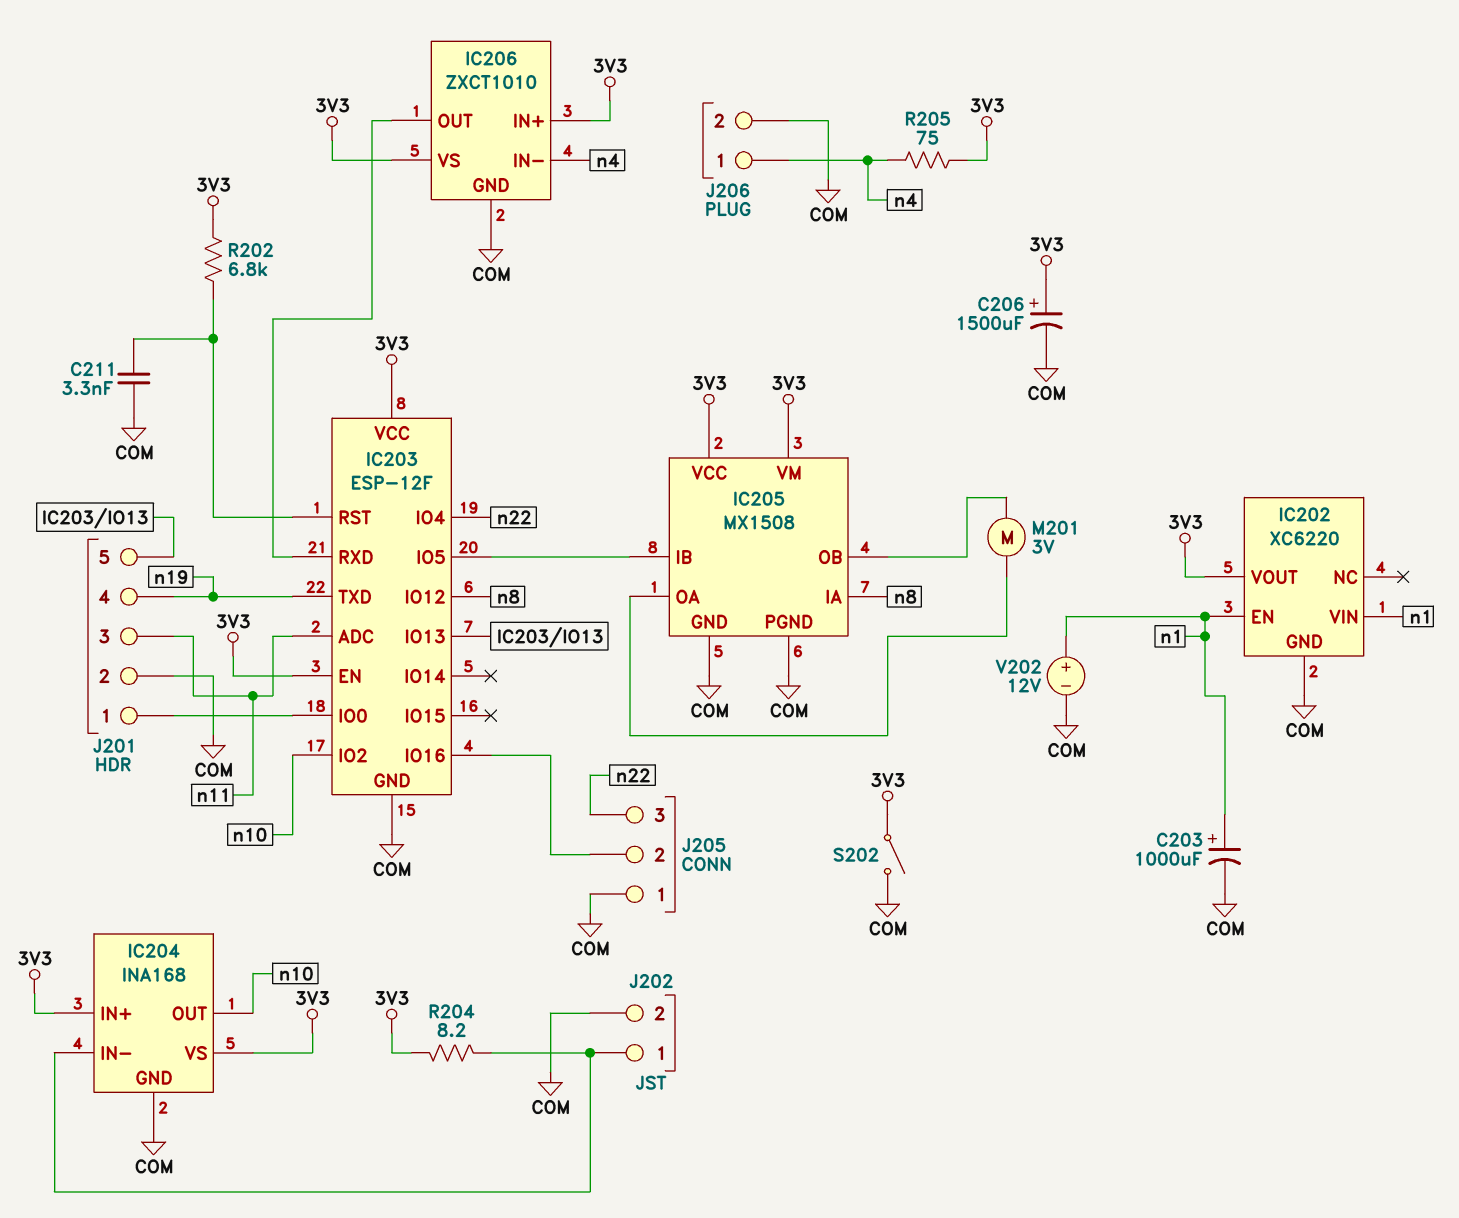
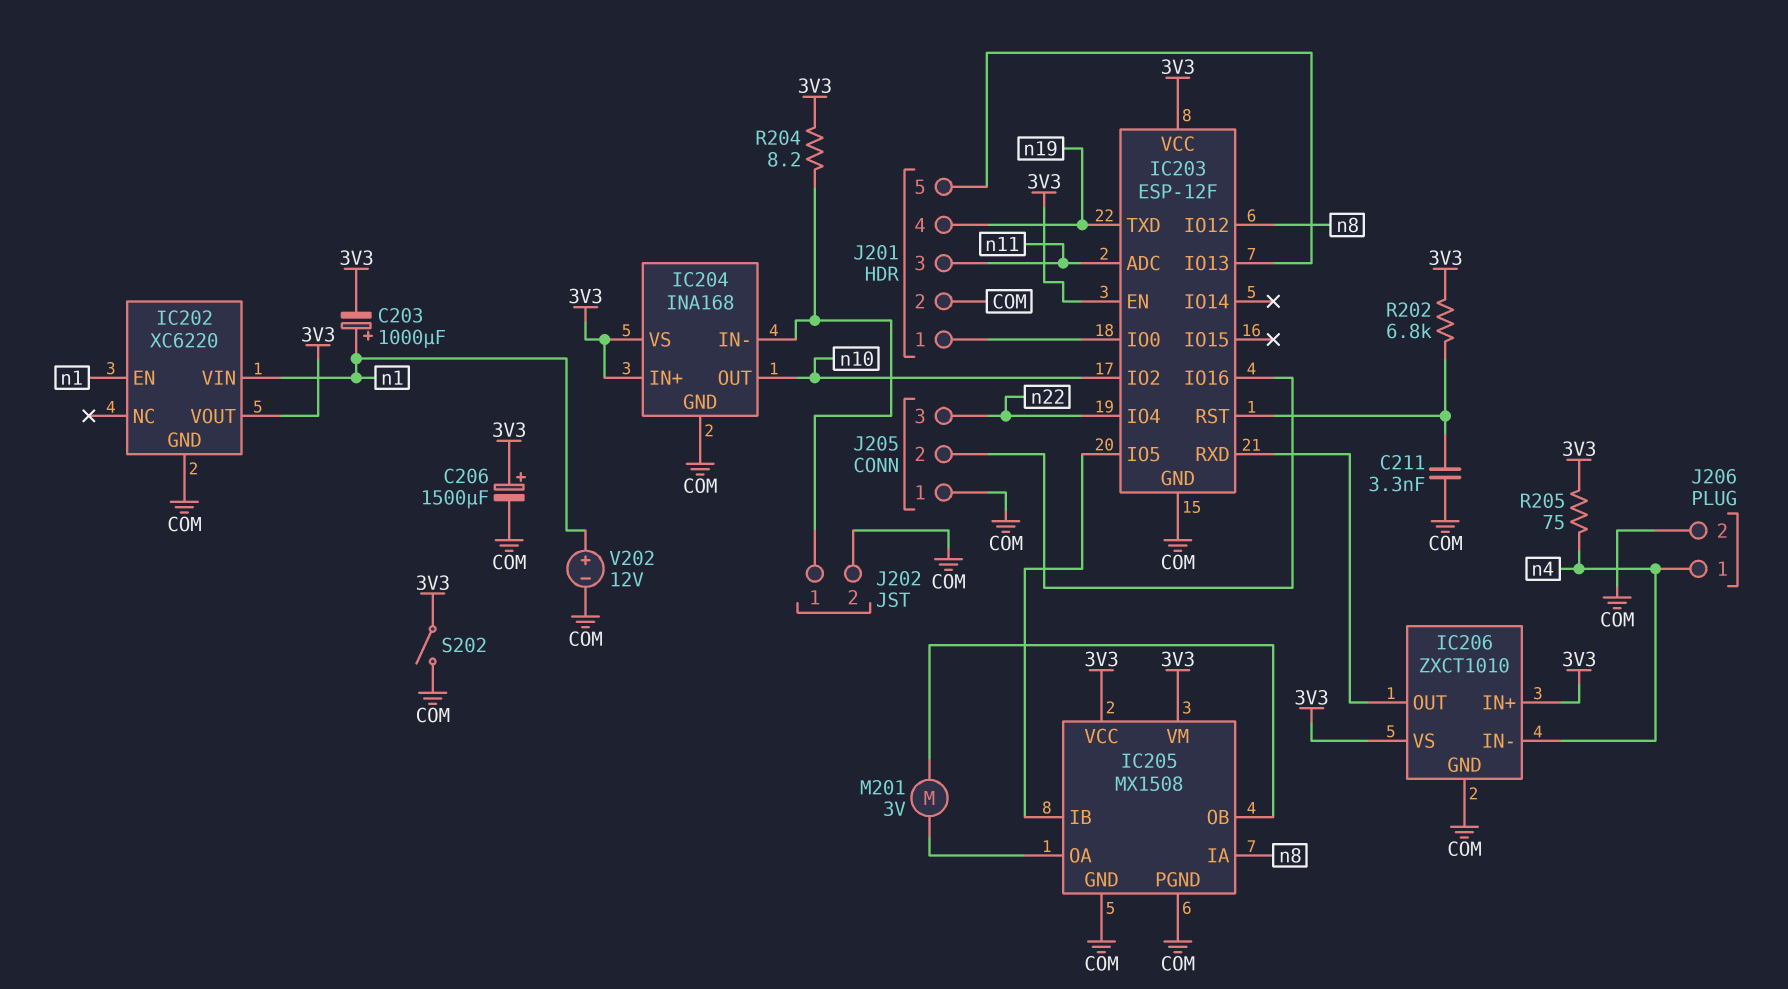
C203: 1000uF (plus n1, minus COM) -> 1000uF (plus n1, minus 3V3)

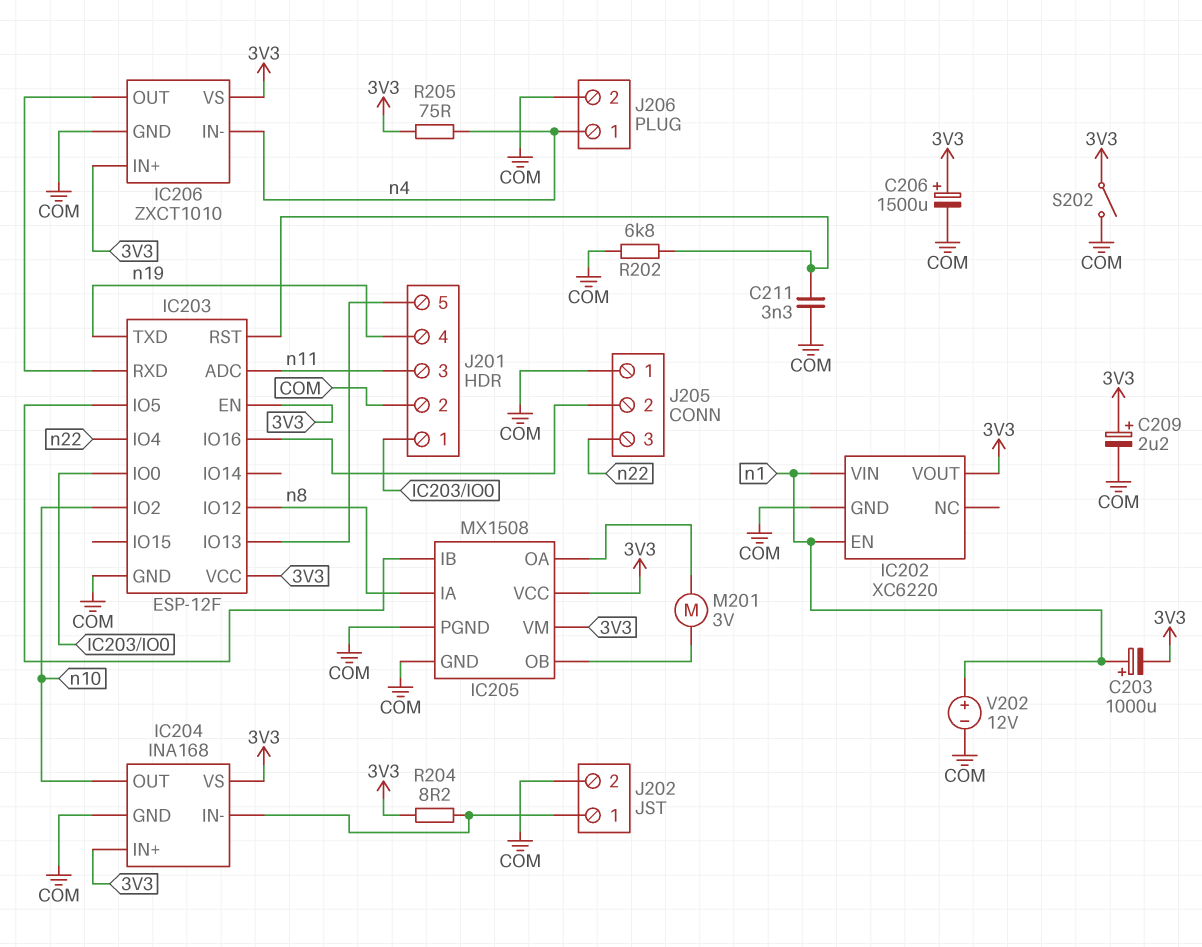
C209: none -> 2.2uF (plus 3V3, minus COM)
R202: 6.8k (3V3, IC203/RST) -> 6.8k (COM, IC203/RST)

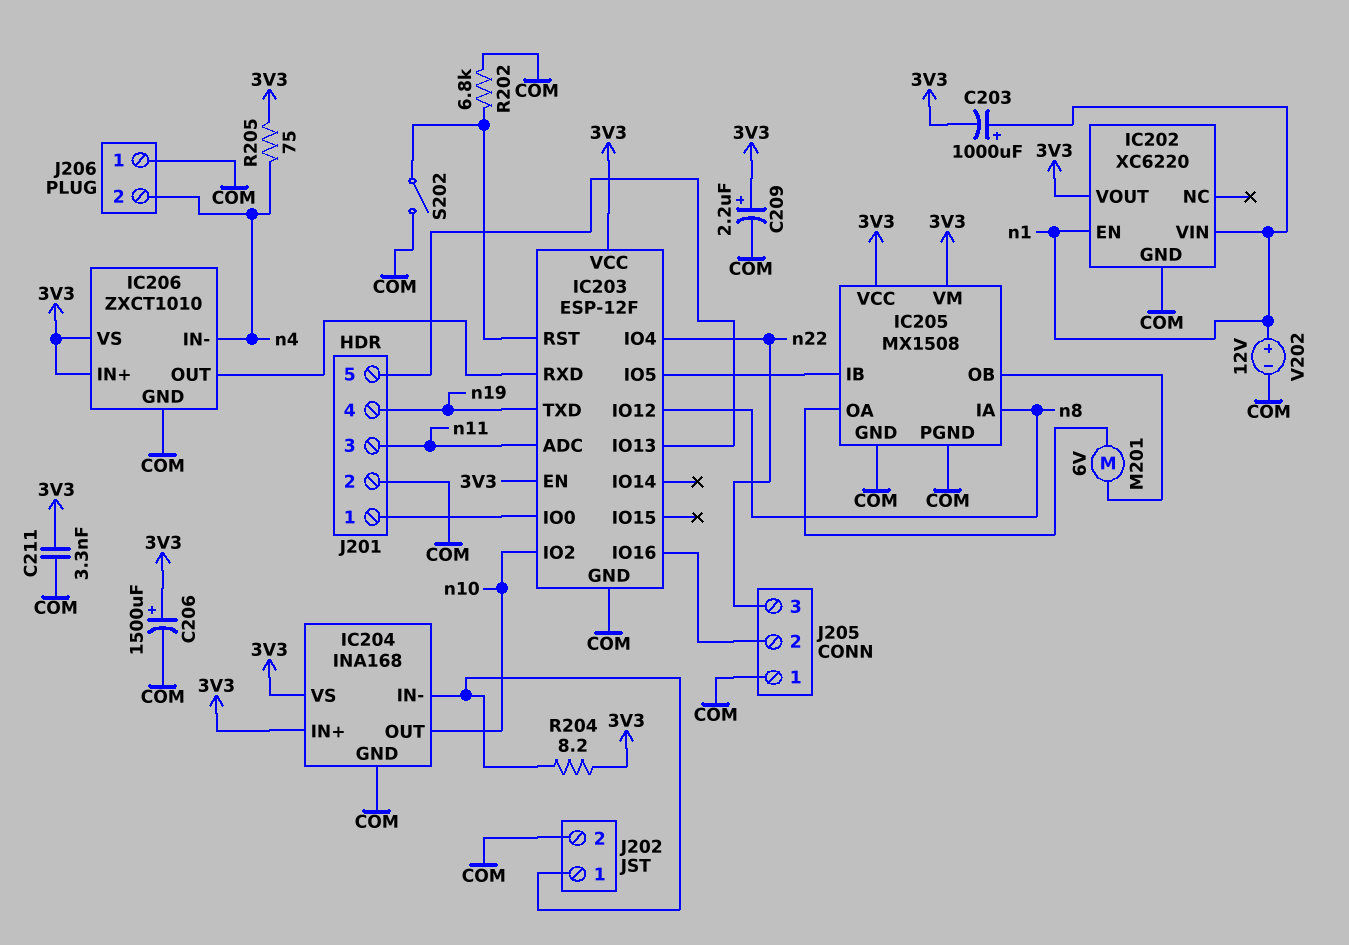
C211: 3.3nF (COM, IC203/RST) -> 3.3nF (3V3, COM)
J206 pin 1: n4 -> COM
J206 pin 2: COM -> n4
M201: motor 3V (IC205/OA, IC205/OB) -> motor 6V (IC205/OA, IC205/OB)
S202: switch (3V3, COM) -> switch (COM, IC203/RST)

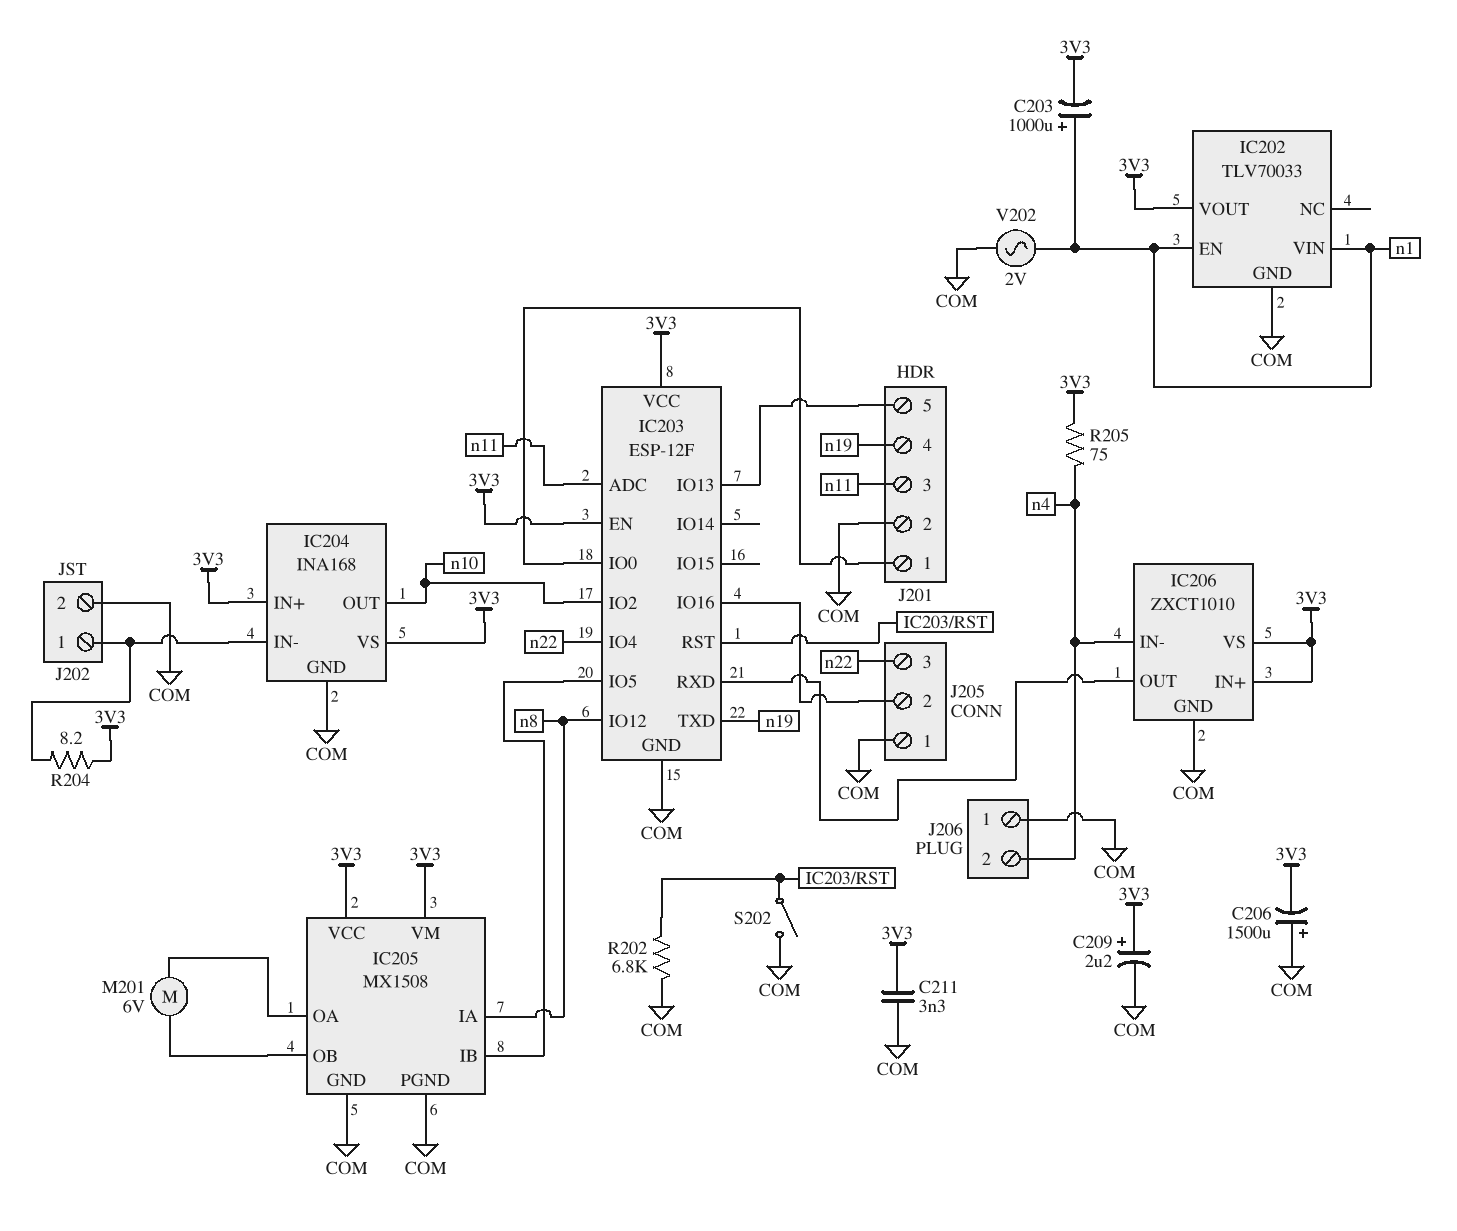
C206: 1500uF (plus 3V3, minus COM) -> 1500uF (plus COM, minus 3V3)
IC202: XC6220 -> TLV70033
V202: 12V (plus n1, minus COM) -> AC 2V (COM, n1)

